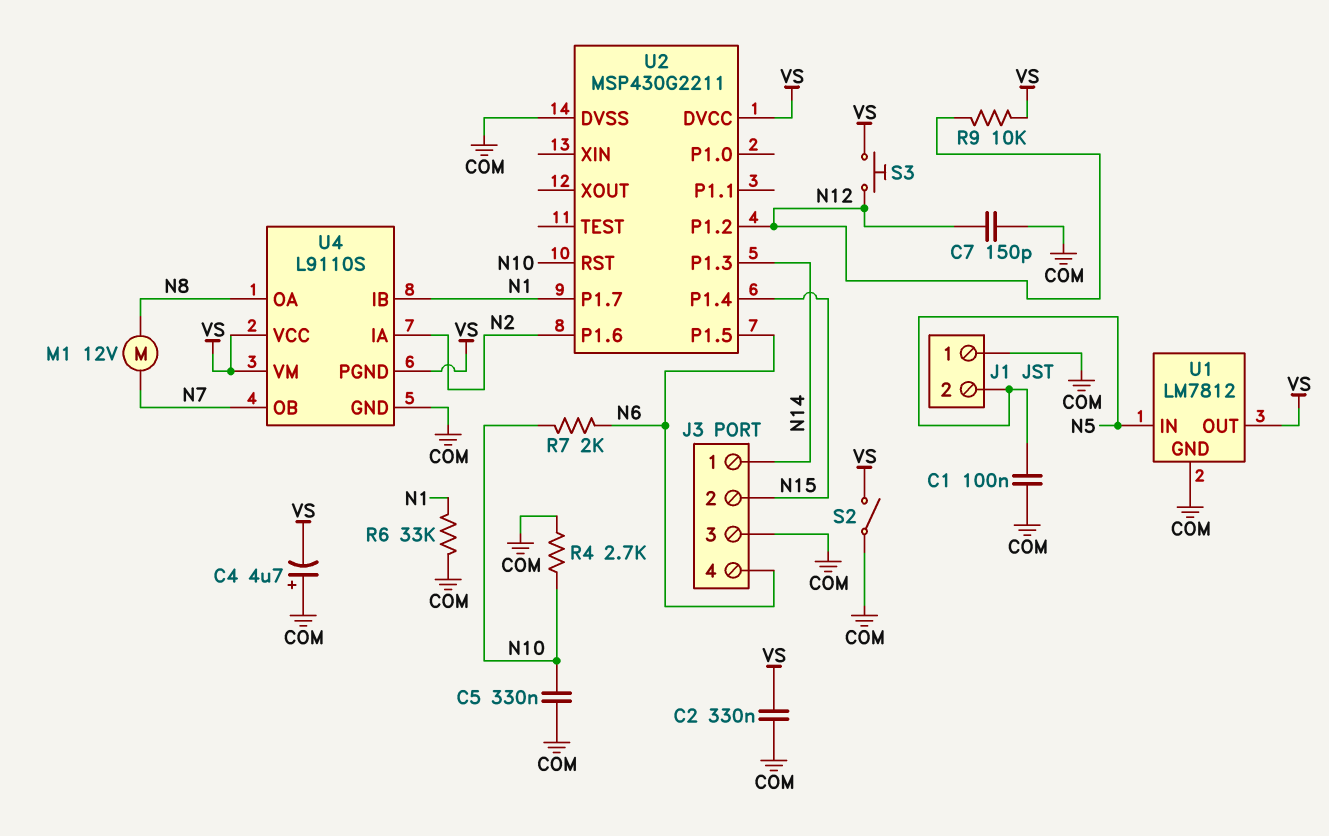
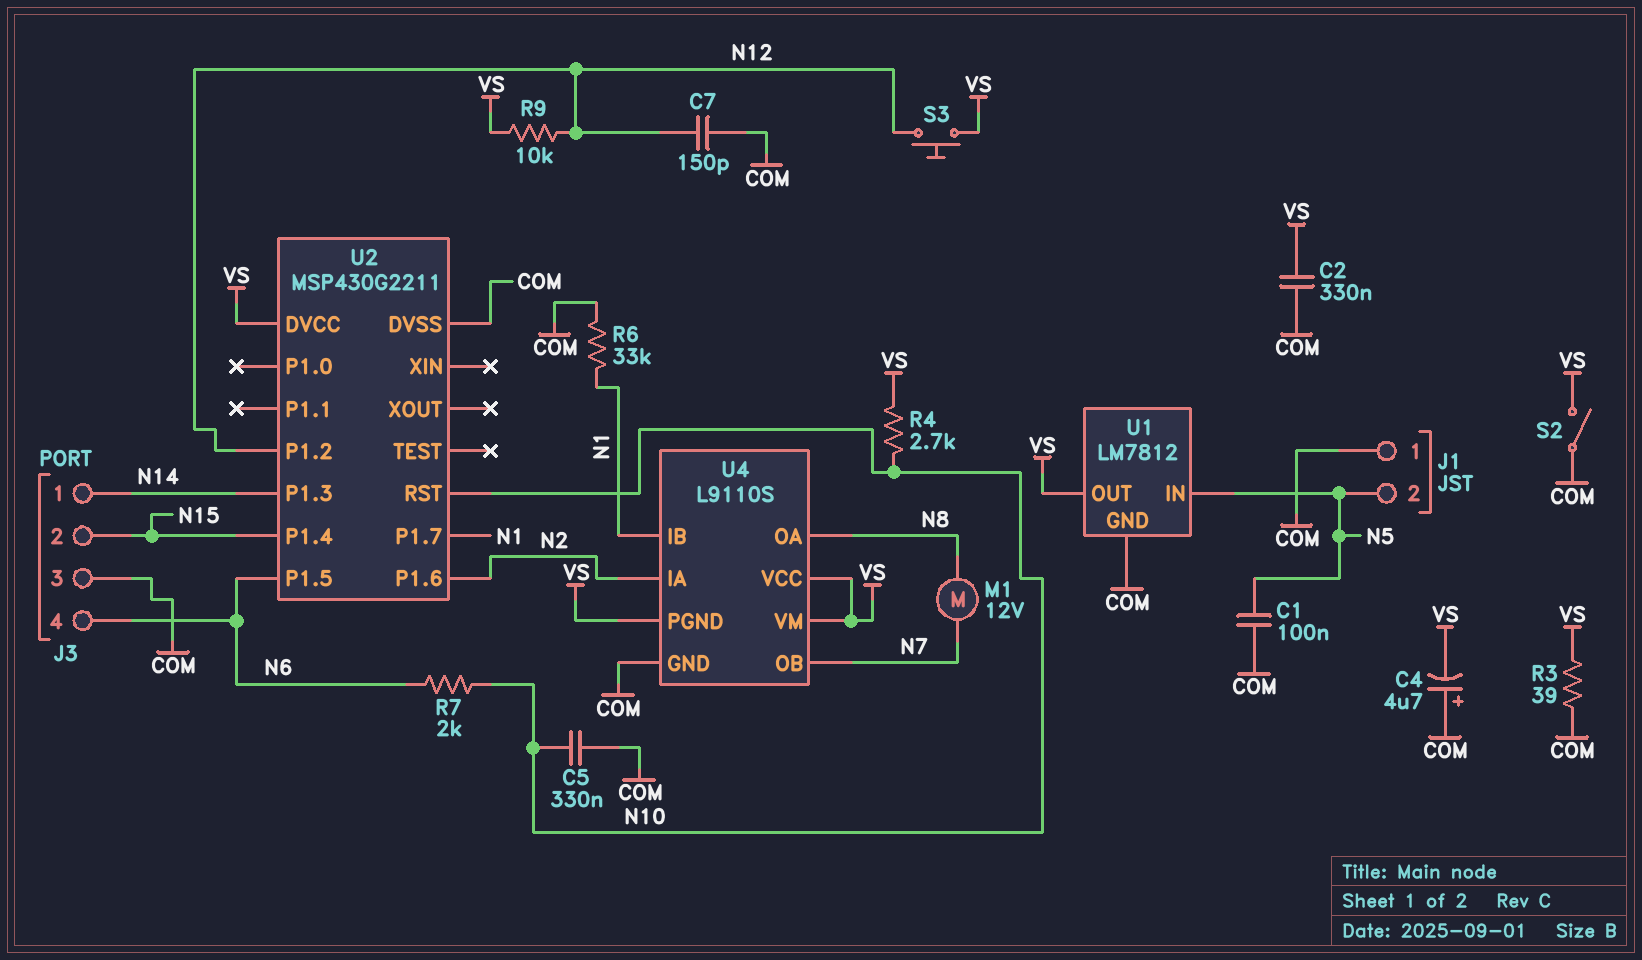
R3: none -> 39 (COM, VS)
R4: 2.7k (COM, N10) -> 2.7k (N10, VS)

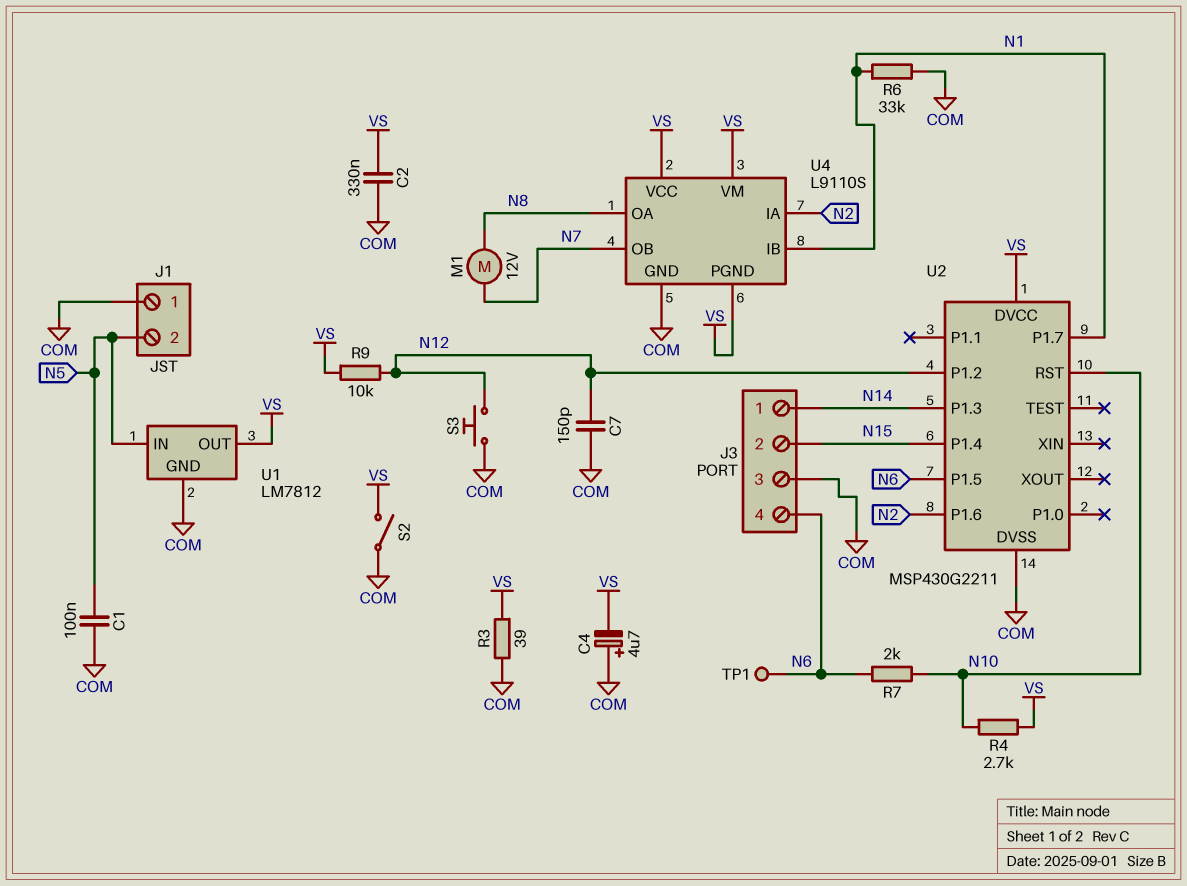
C5: 330nF (COM, N10) -> none
S3: button (N12, VS) -> button (COM, N12)
TP1: none -> test point (N6)

